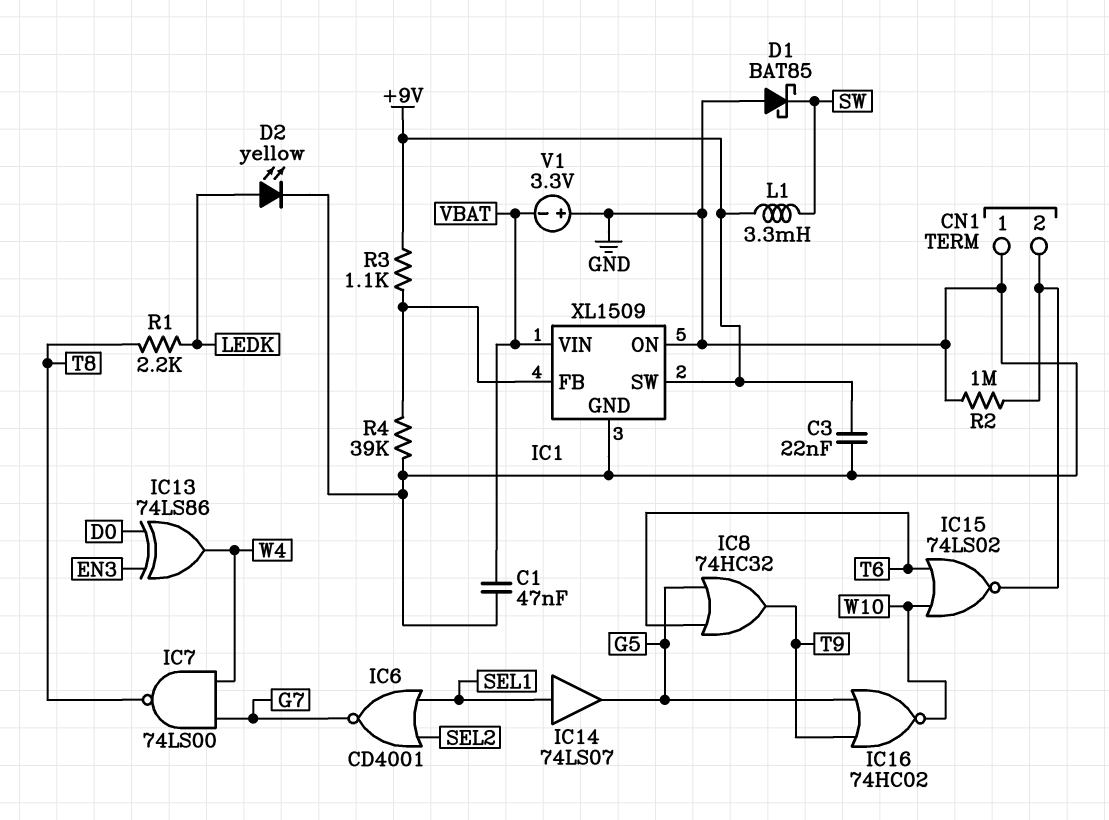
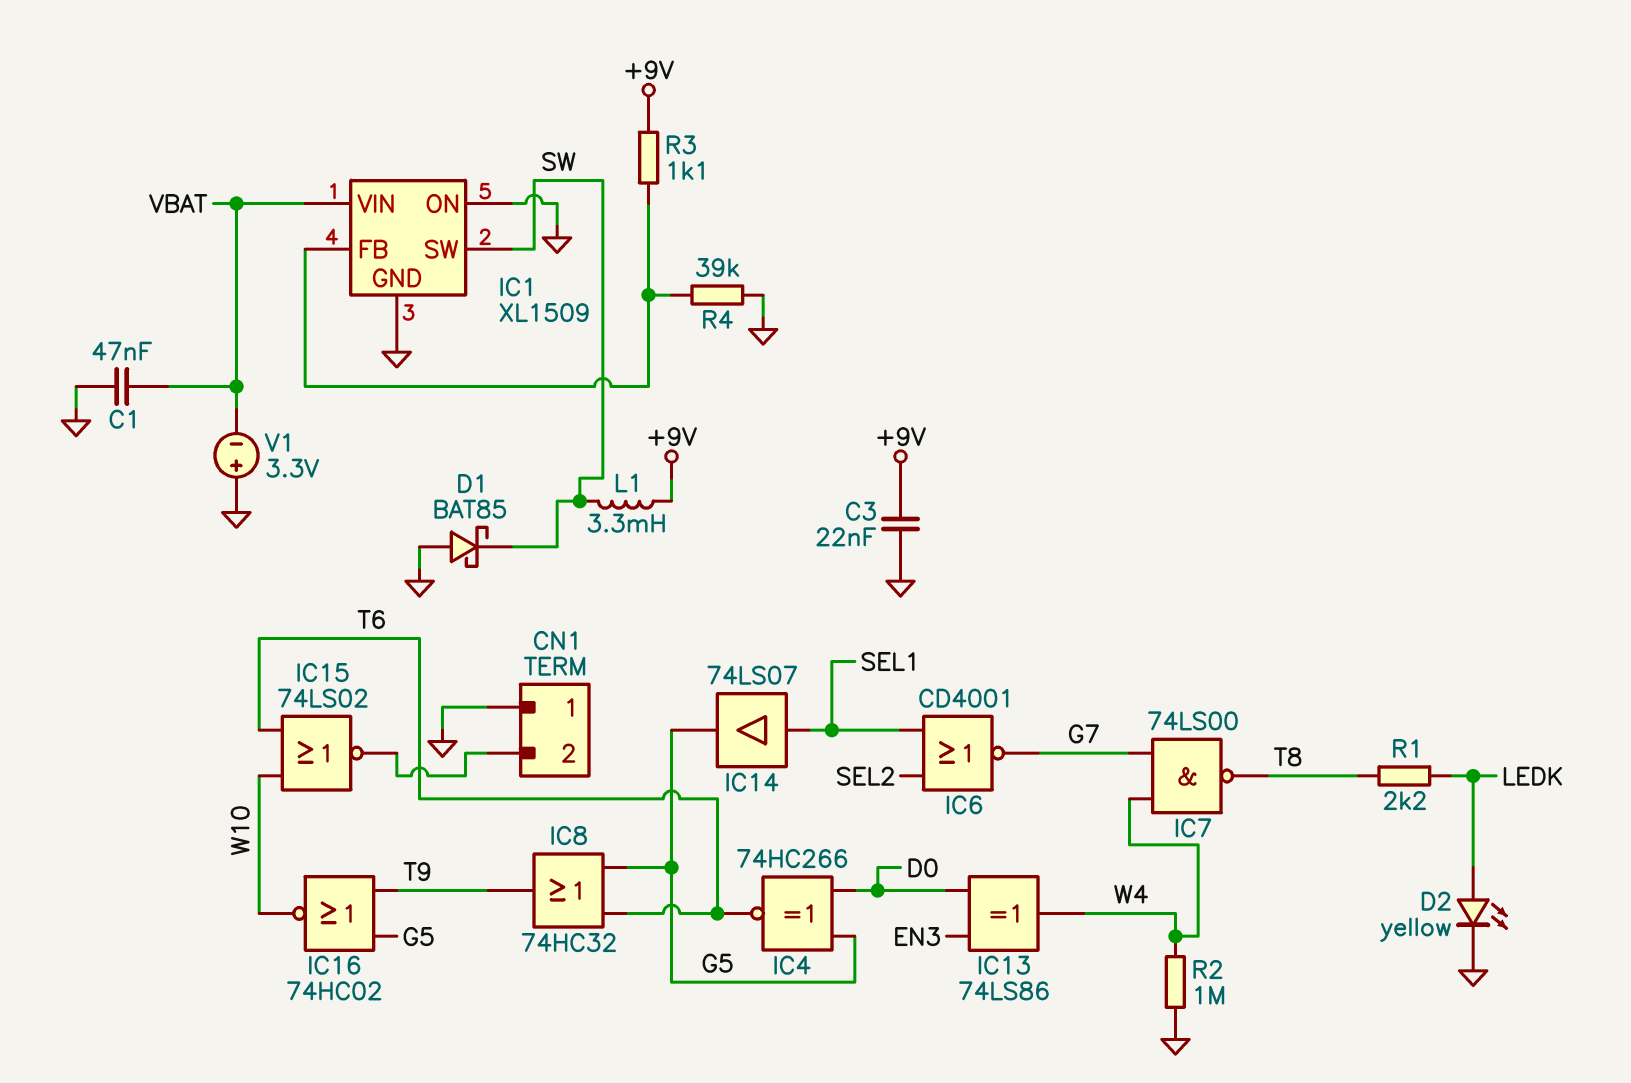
IC1 pin SW: +9V -> SW
IC4: none -> XNOR 74HC266 (in D0, in G5, out T6)
R2: 1M (CN1/2, GND) -> 1M (GND, W4)

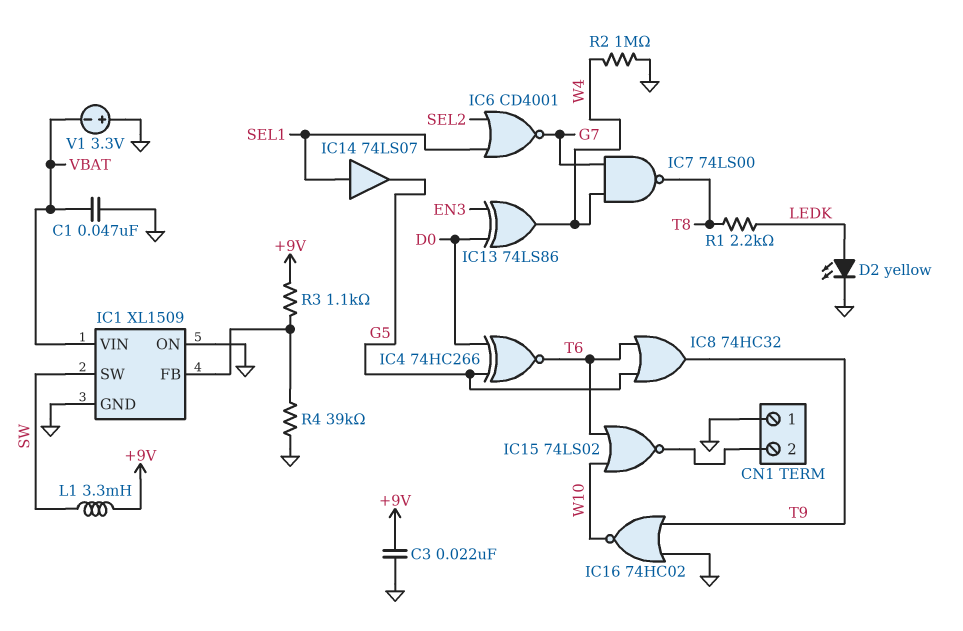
D1: schottky BAT85 (A GND, K SW) -> none
IC16: NOR 74HC02 (in G5, in T9, out W10) -> NOR 74HC02 (in GND, in T9, out W10)

